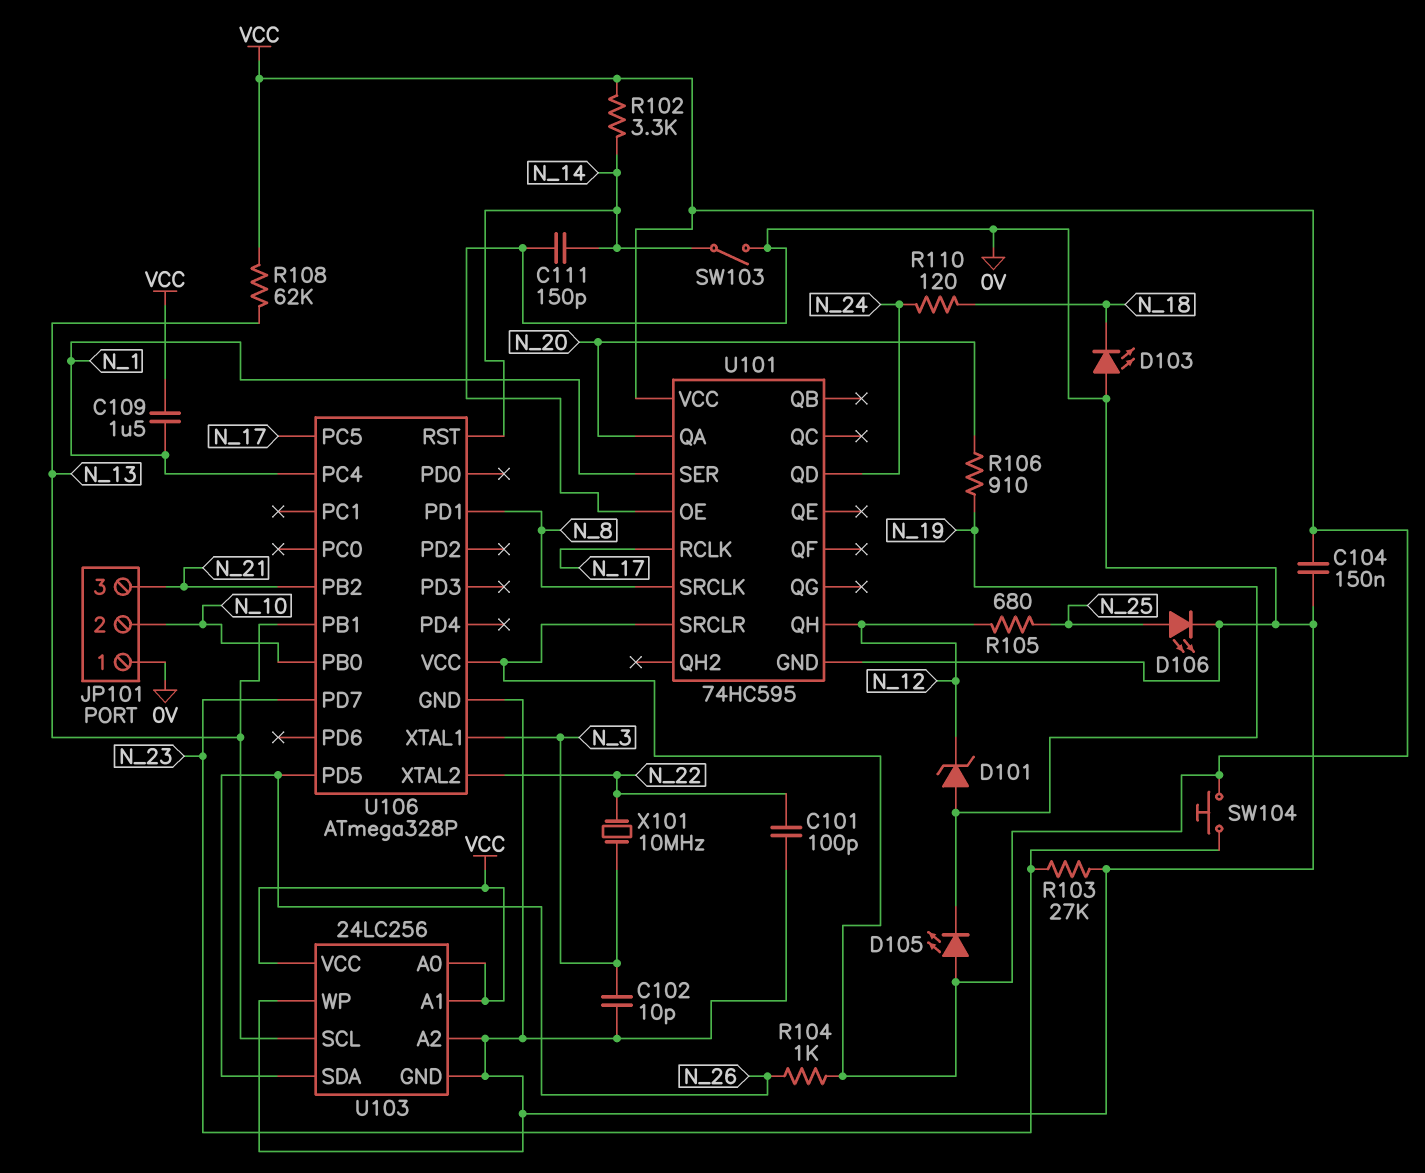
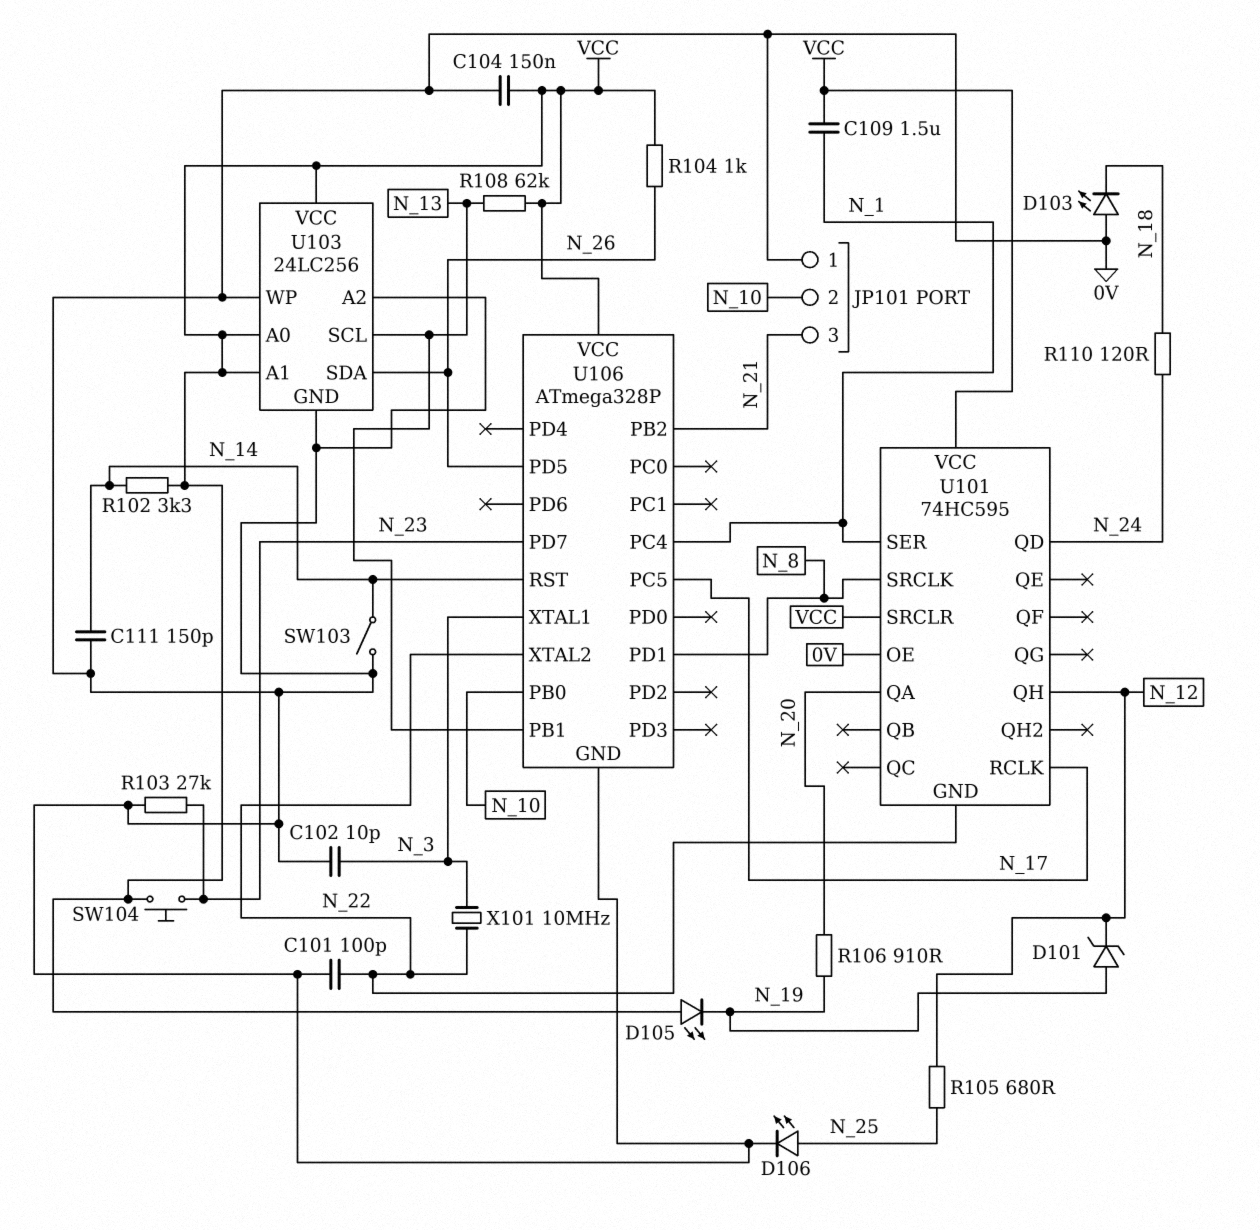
U101 pin GND: 0V -> N_22

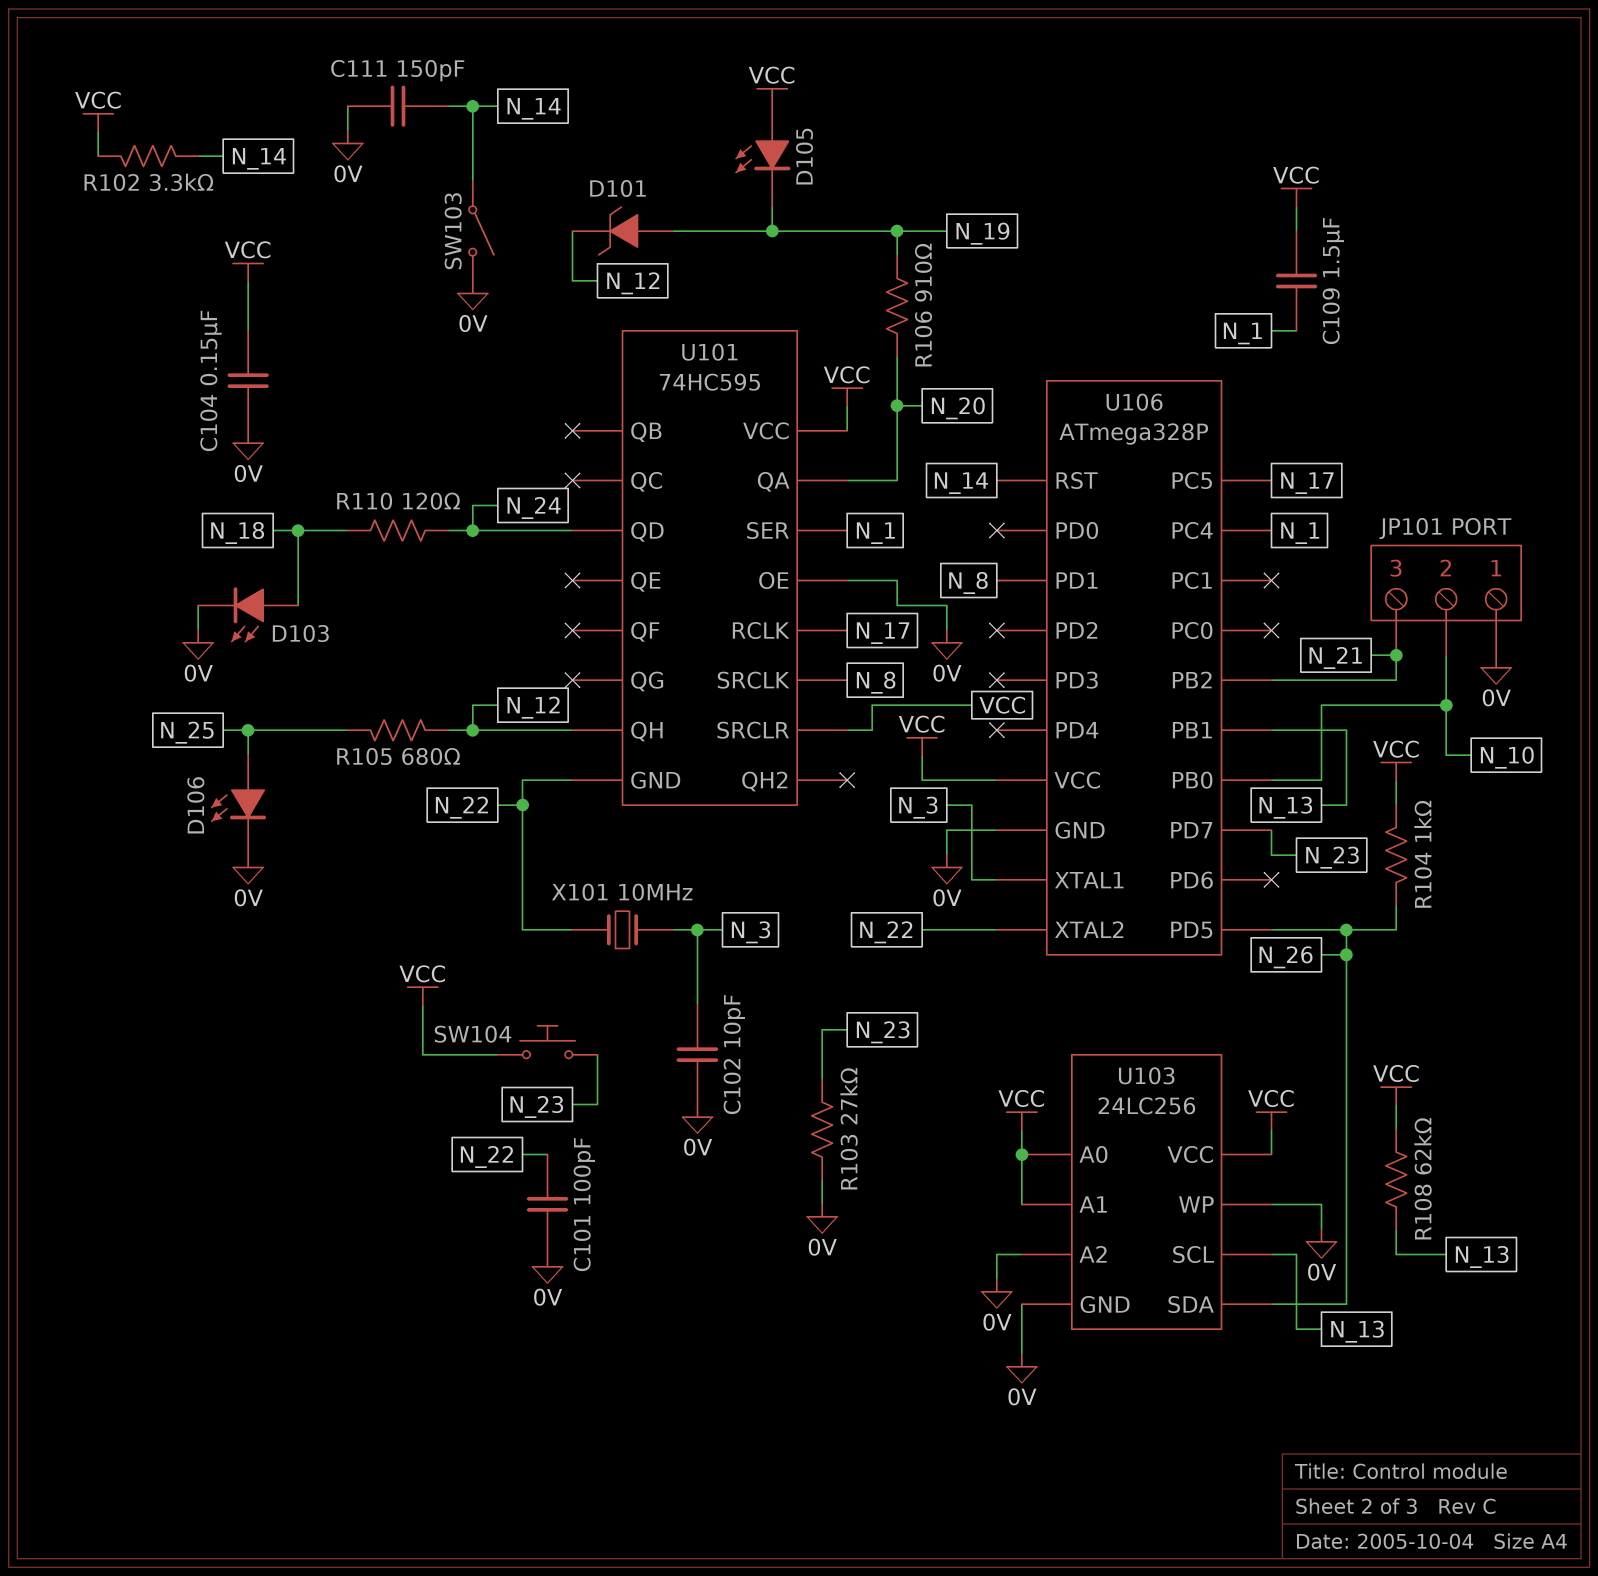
D103: LED (A 0V, K N_18) -> LED (A N_18, K 0V)

